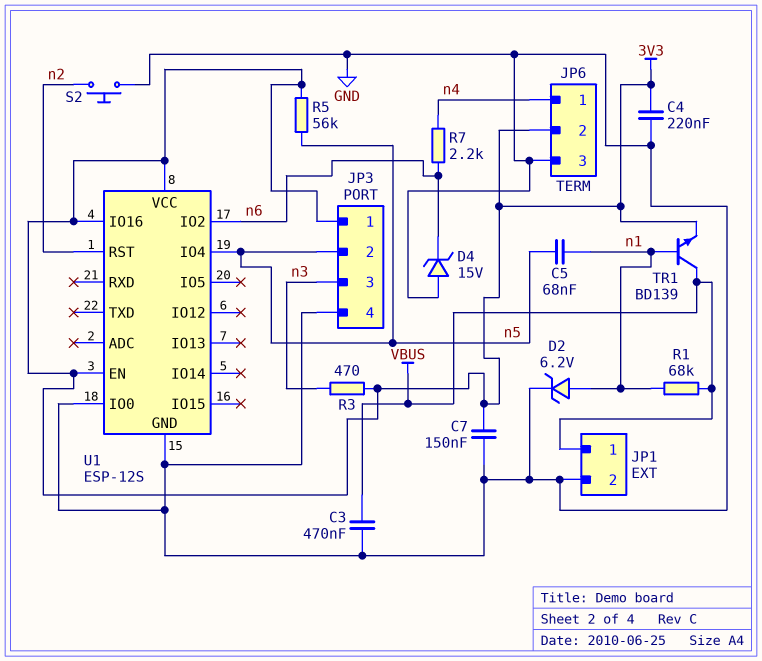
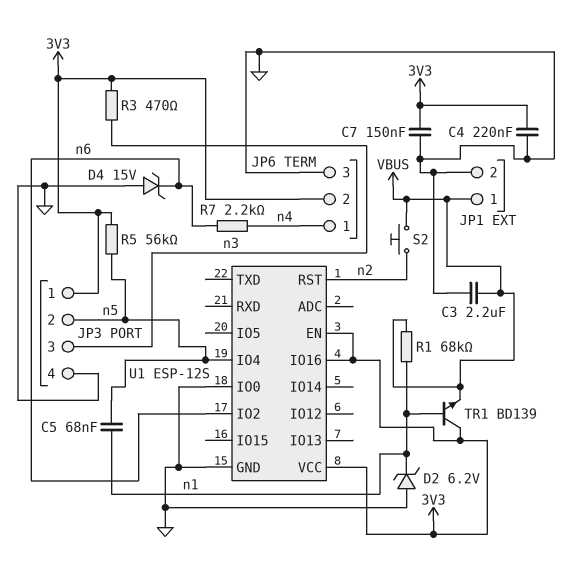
C3: 470nF (GND, VBUS) -> 2.2uF (GND, VBUS)
D2: zener 6.2V (A n1, K GND) -> zener 6.2V (A GND, K n1)
S2: button (GND, n2) -> button (VBUS, n2)
TR1: NPN BD139 (B n1, C VBUS, E 3V3) -> NPN BD139 (B n1, C 3V3, E VBUS)

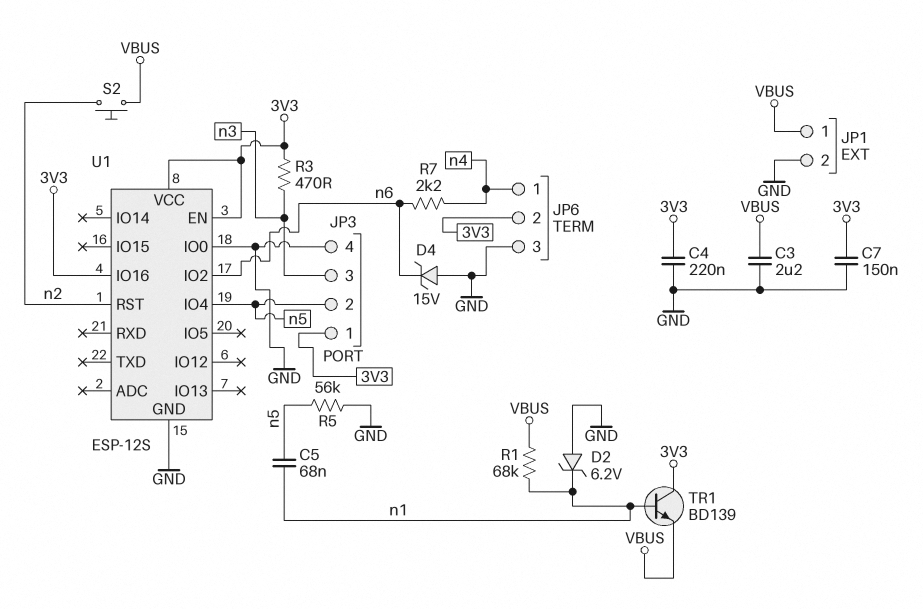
R5: 56k (3V3, n5) -> 56k (GND, n5)

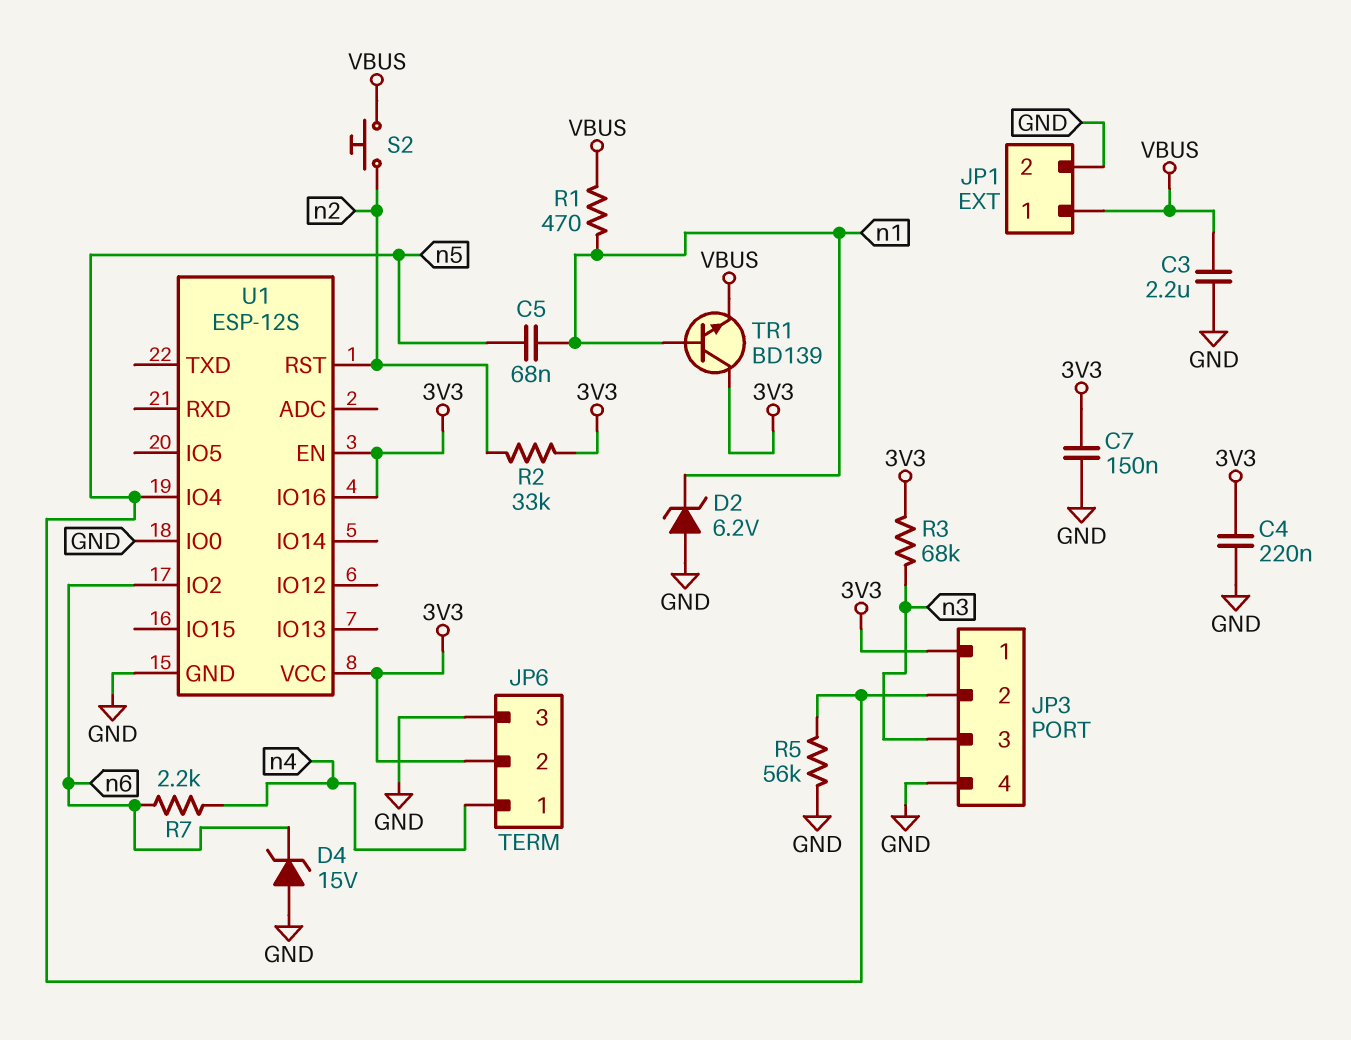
R1: 68k (VBUS, n1) -> 470 (VBUS, n1)
R2: none -> 33k (3V3, n2)
R3: 470 (3V3, n3) -> 68k (3V3, n3)

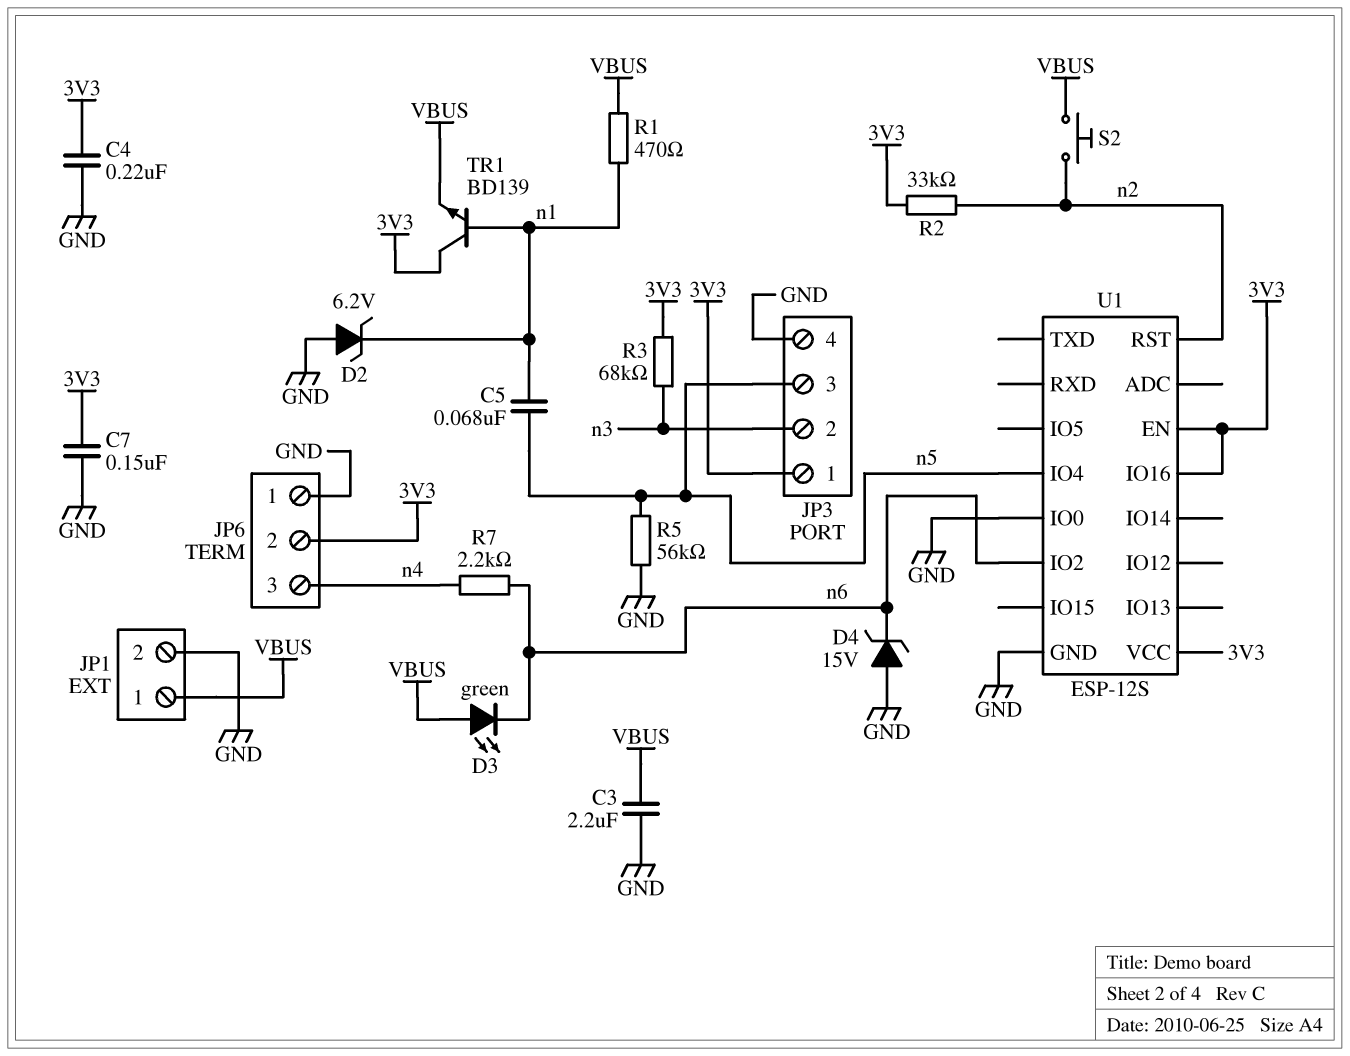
D3: none -> LED green (A VBUS, K n6)
JP3 pin 2: n5 -> n3
JP3 pin 3: n3 -> n5
JP6 pin 1: n4 -> GND
JP6 pin 3: GND -> n4

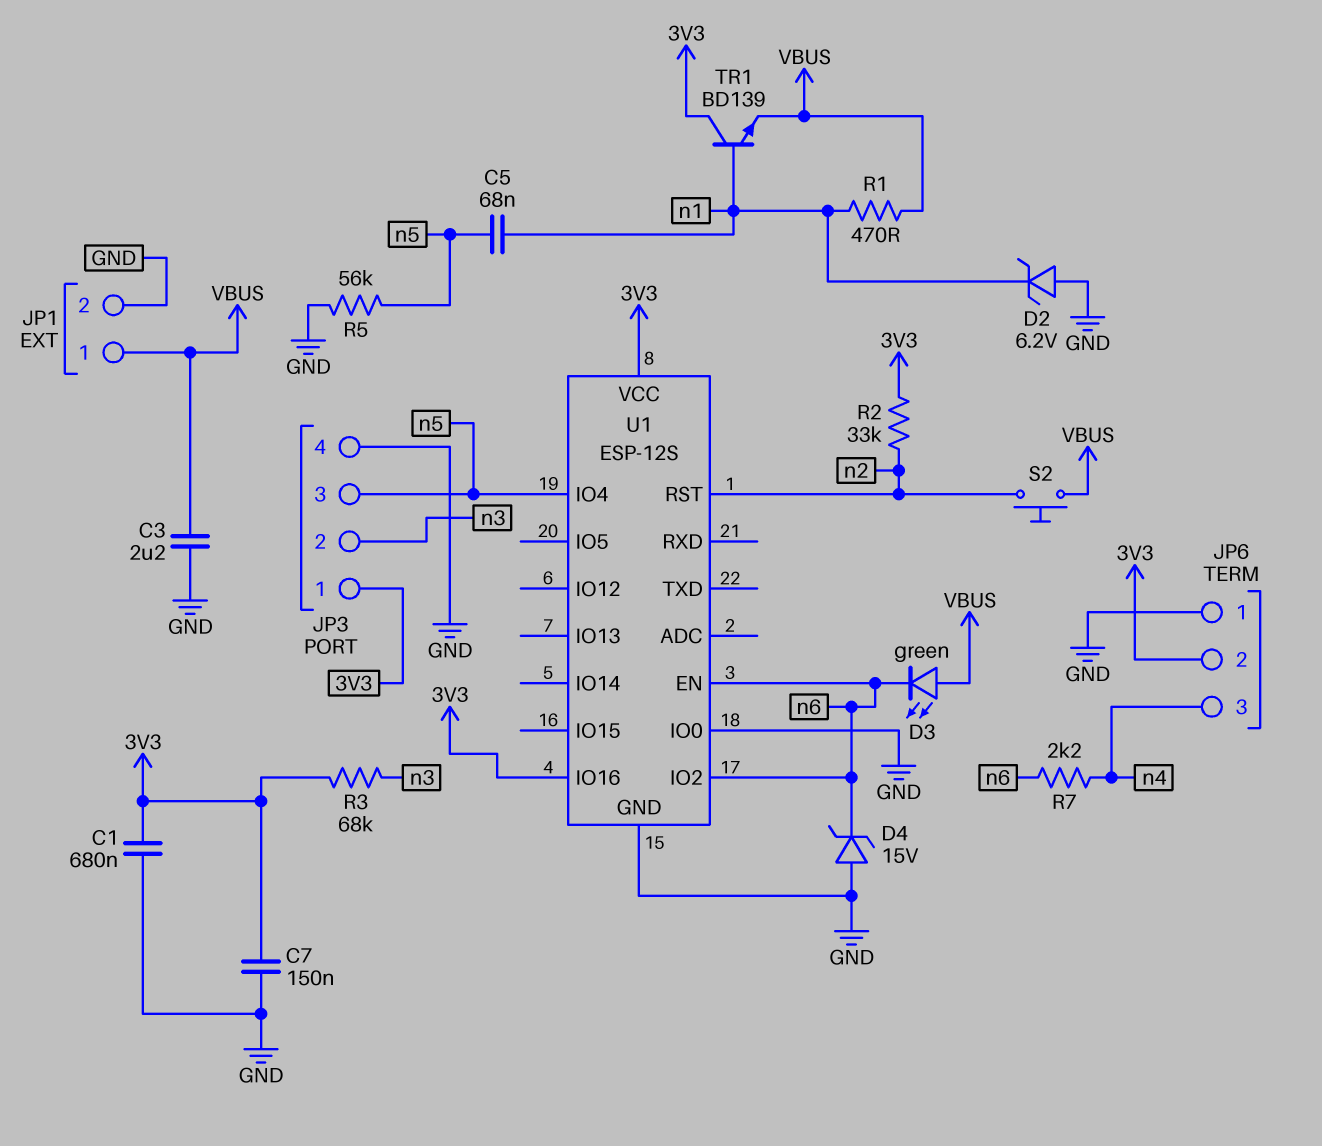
C1: none -> 680nF (3V3, GND)
C4: 220nF (3V3, GND) -> none
U1 pin EN: 3V3 -> n6

